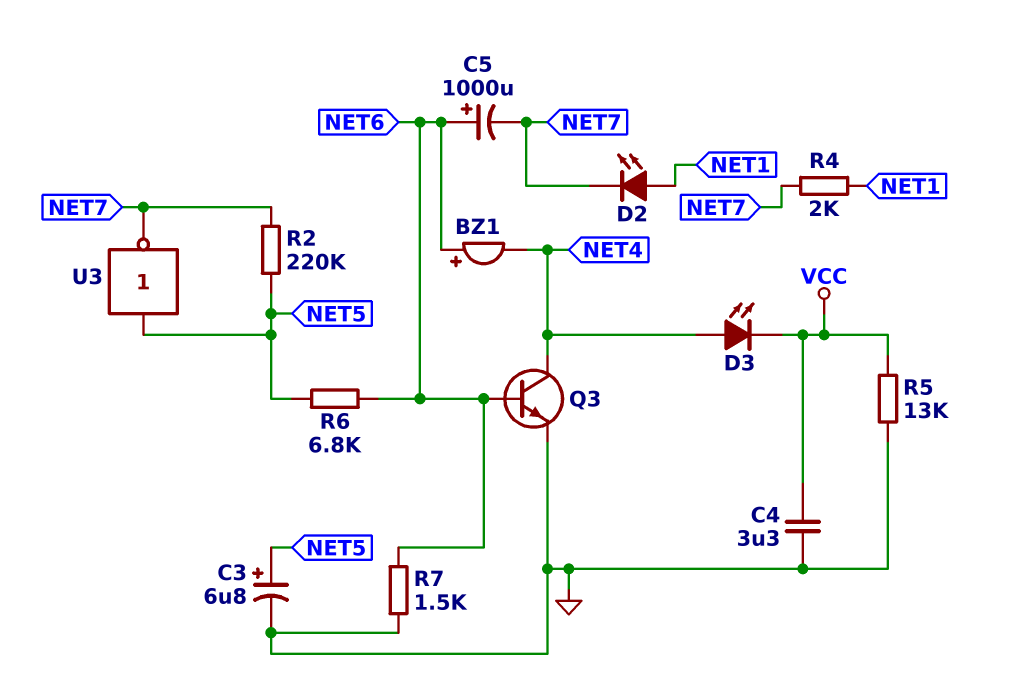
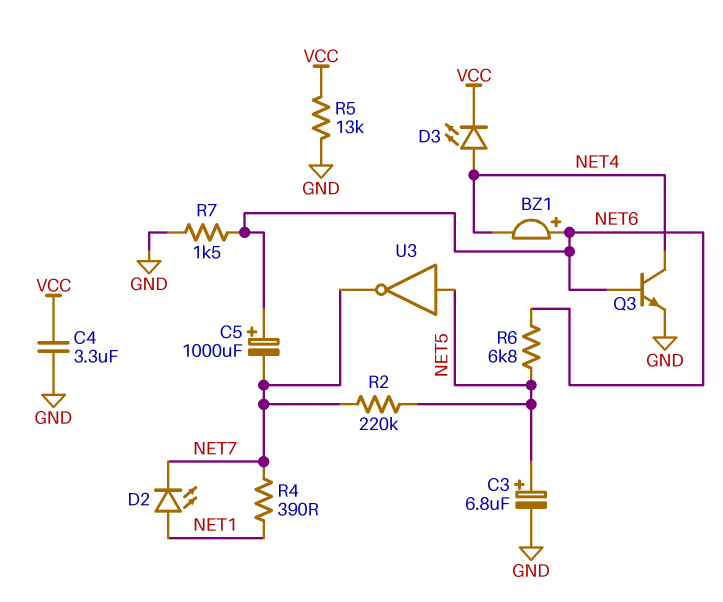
R4: 2k (NET1, NET7) -> 390 (NET1, NET7)

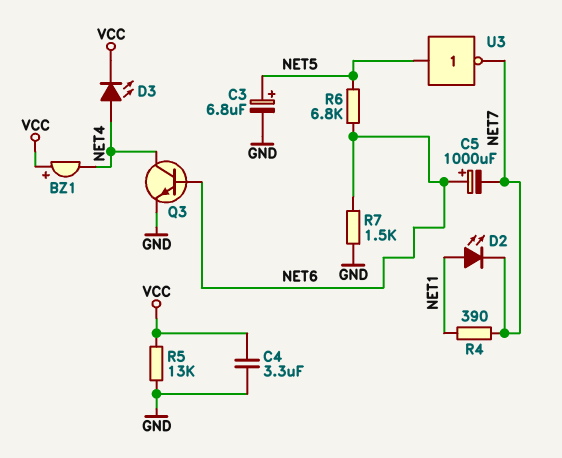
BZ1: buzzer (plus NET6, minus NET4) -> buzzer (plus VCC, minus NET4)
R2: 220k (NET5, NET7) -> none

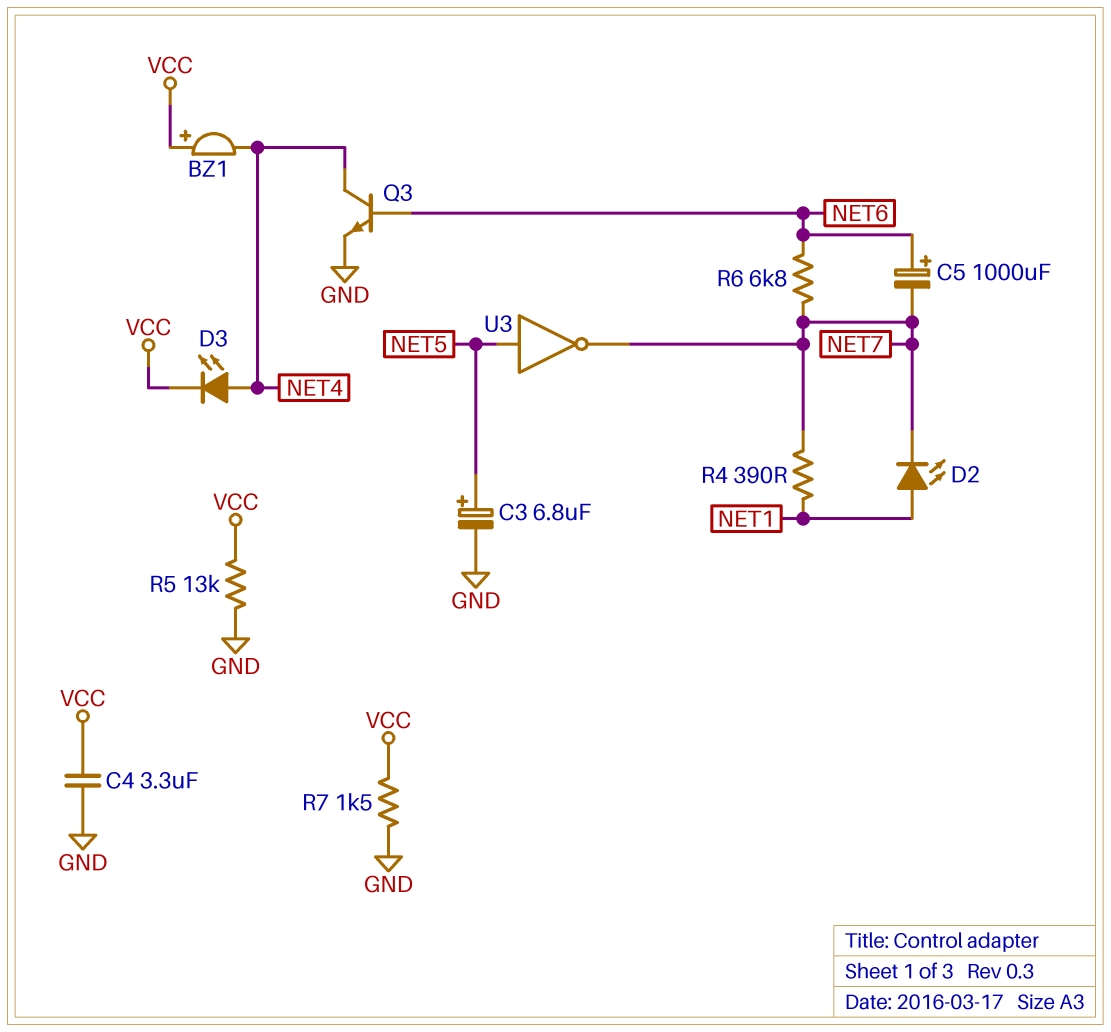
R6: 6.8k (NET5, NET6) -> 6.8k (NET6, NET7)
R7: 1.5k (GND, NET6) -> 1.5k (GND, VCC)

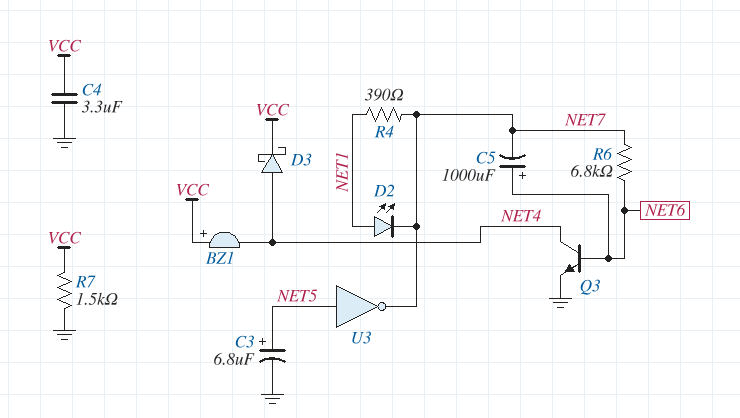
D3: LED (A NET4, K VCC) -> schottky (A NET4, K VCC)
R5: 13k (GND, VCC) -> none

